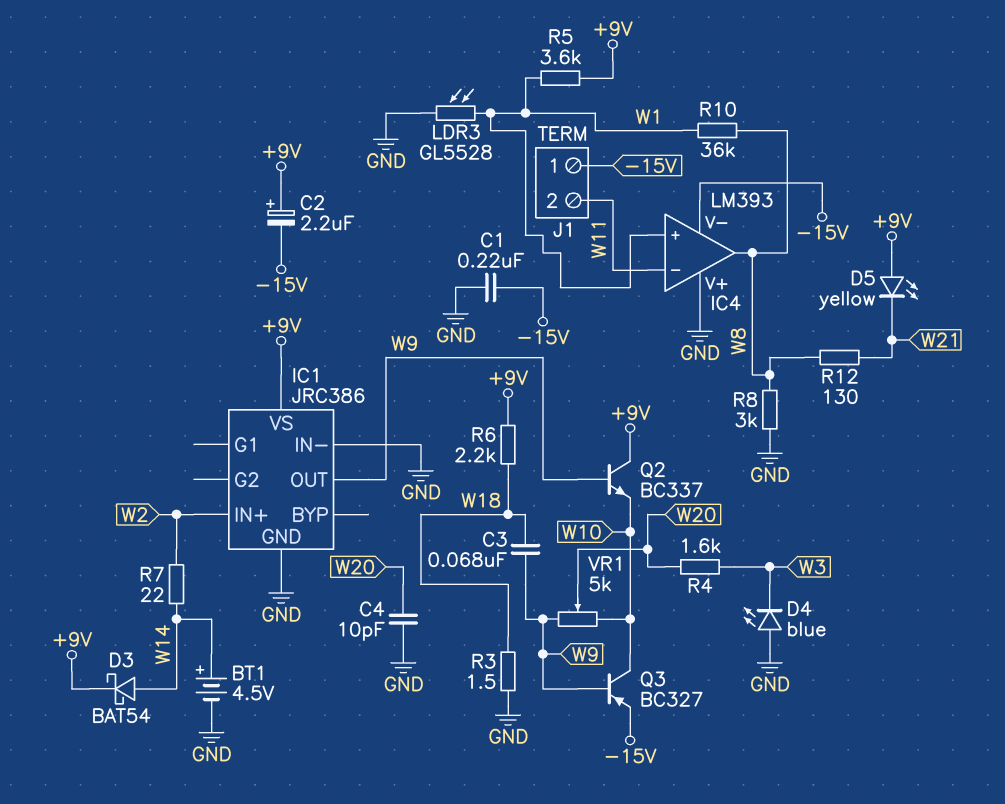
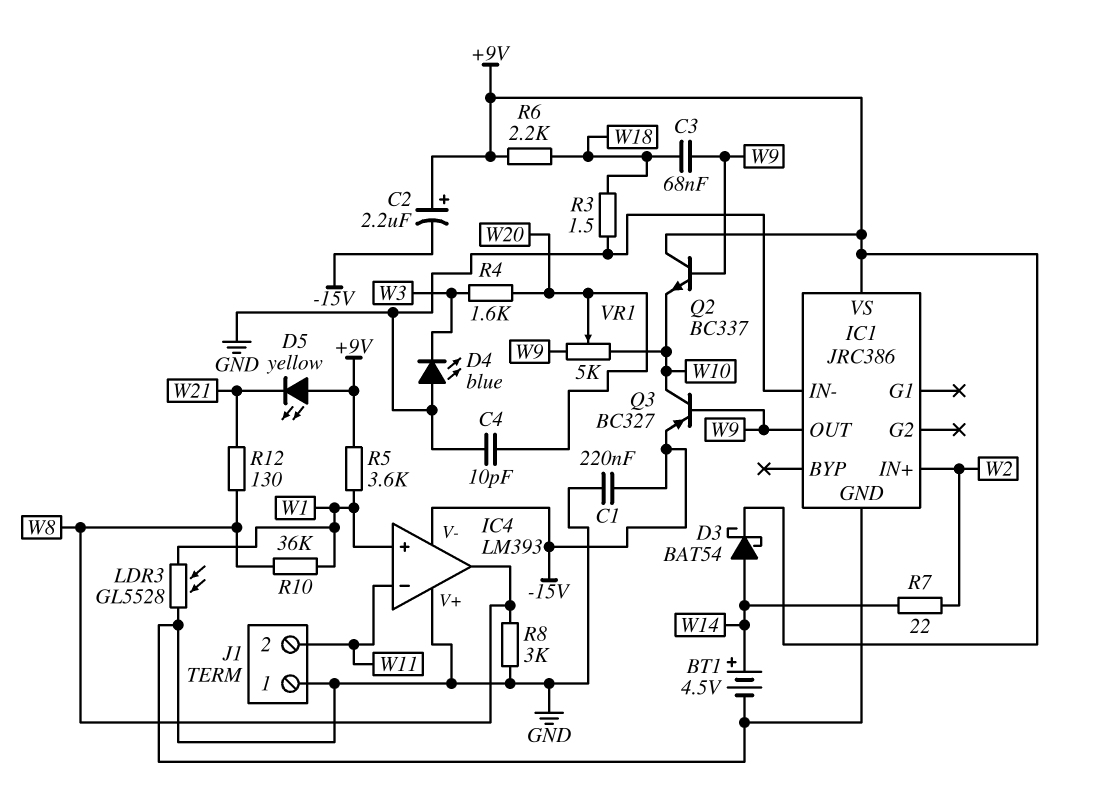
J1 pin 1: -15V -> GND

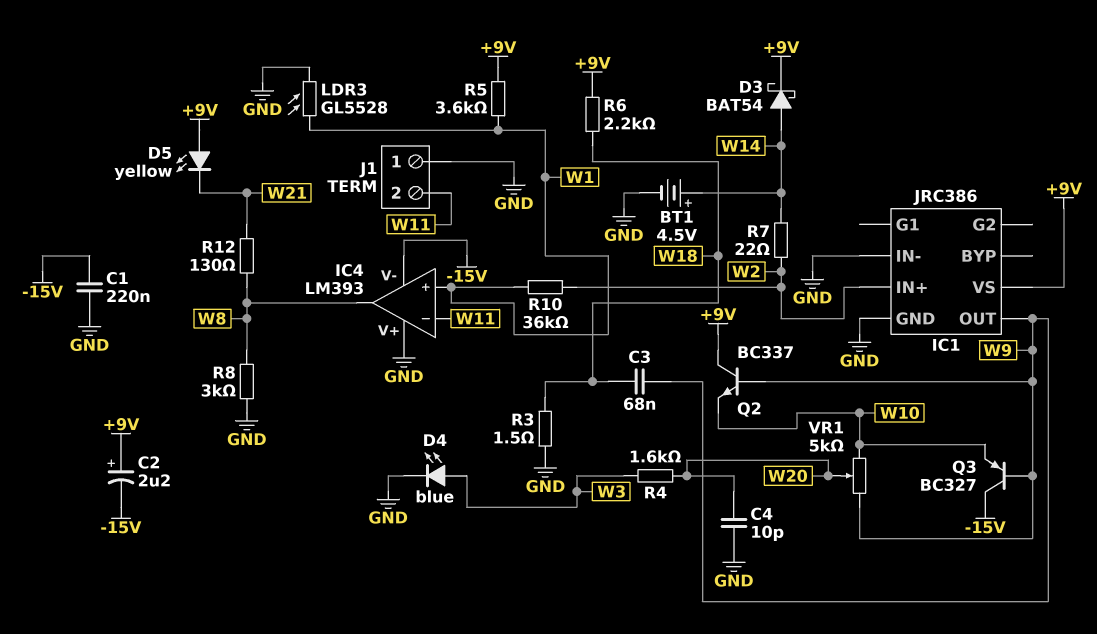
D4: LED blue (A GND, K W3) -> LED blue (A W3, K GND)
Q3: PNP BC327 (B W9, C W10, E -15V) -> PNP BC327 (B W9, C -15V, E W10)
R10: 36k (W1, W8) -> 36k (W1, W2)

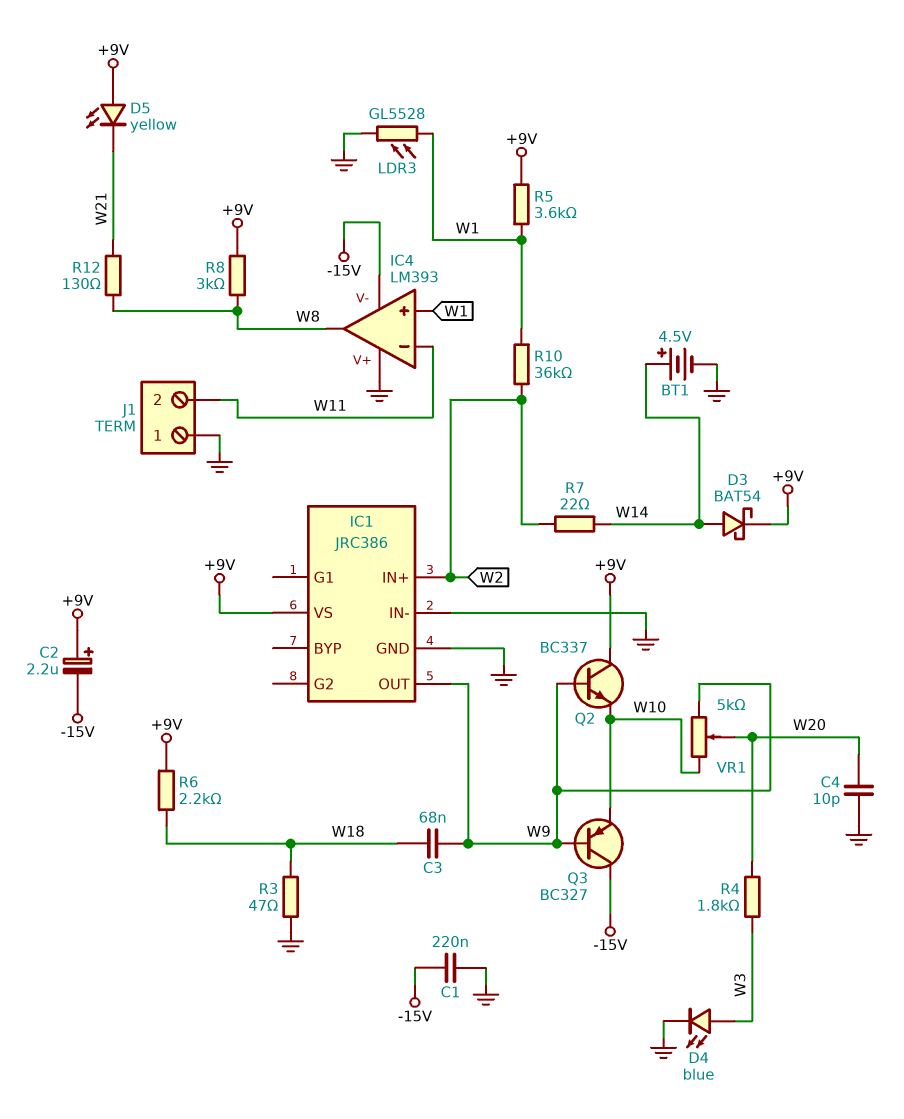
R3: 1.5 (GND, W18) -> 47 (GND, W18)
R4: 1.6k (W3, W20) -> 1.8k (W3, W20)
R8: 3k (GND, W8) -> 3k (+9V, W8)

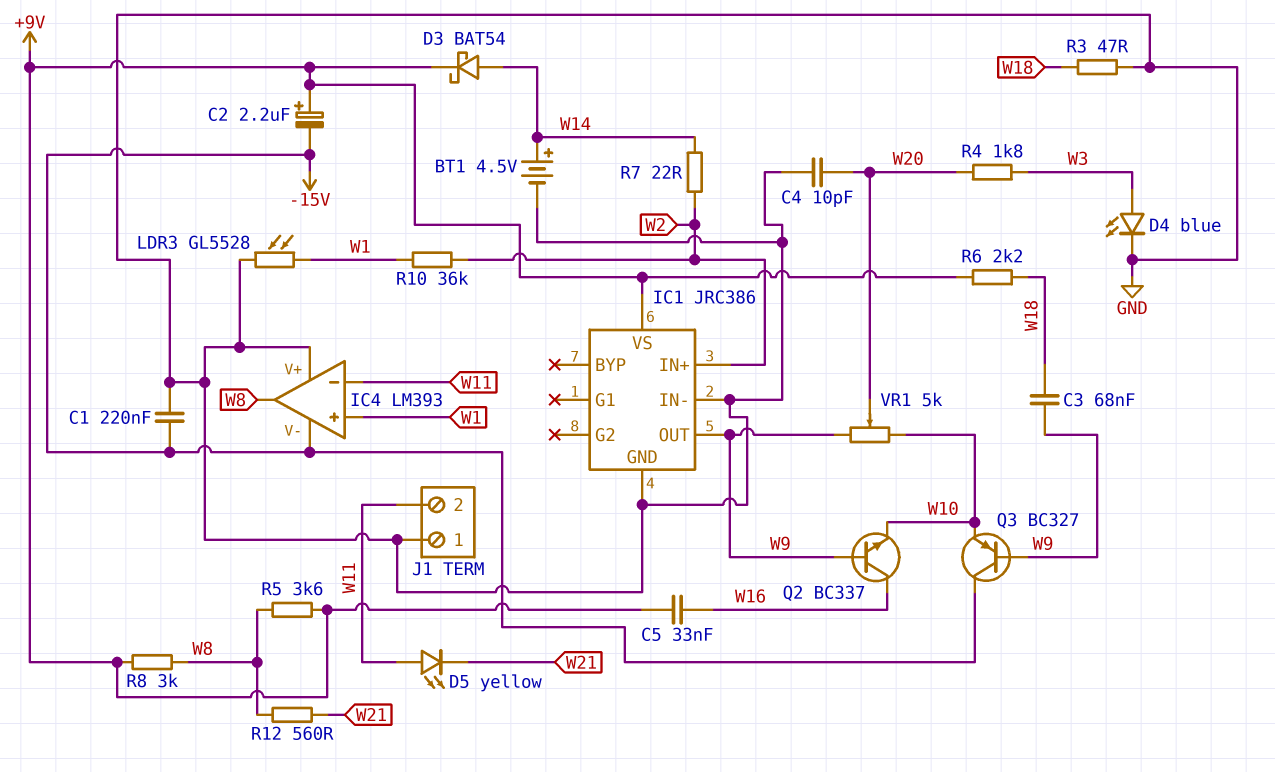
C5: none -> 33nF (+9V, W16)
D5: LED yellow (A +9V, K W21) -> LED yellow (A W11, K W21)
Q2: NPN BC337 (B W9, C +9V, E W10) -> NPN BC337 (B W9, C W16, E W10)
R5: 3.6k (+9V, W1) -> 3.6k (+9V, W8)
R12: 130 (W8, W21) -> 560 (W8, W21)

